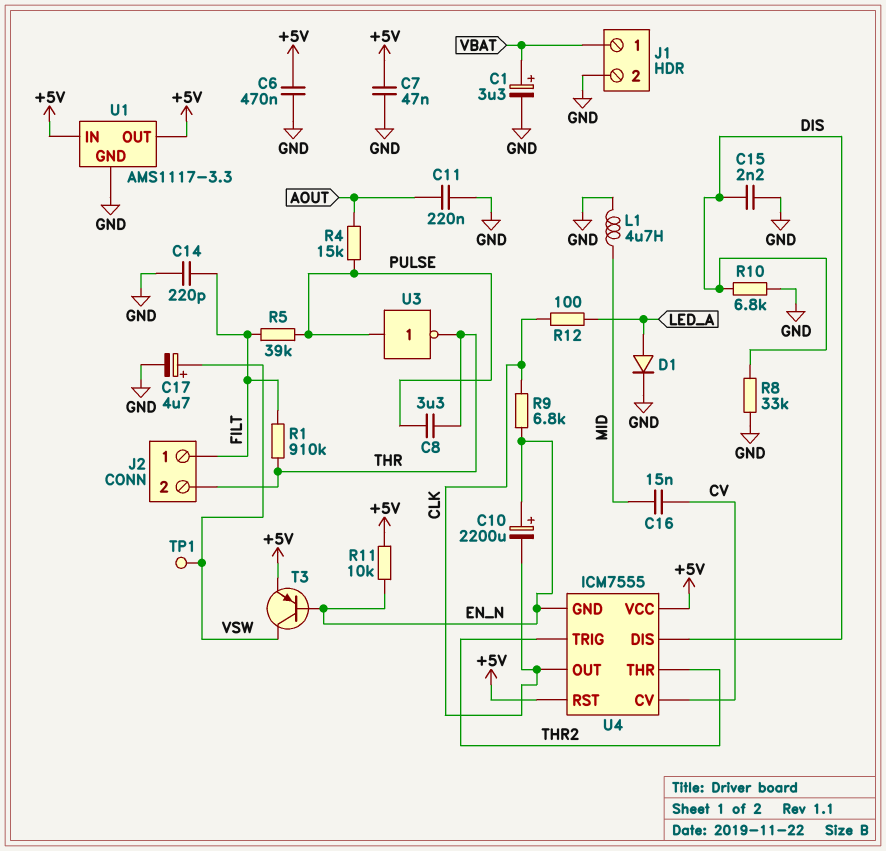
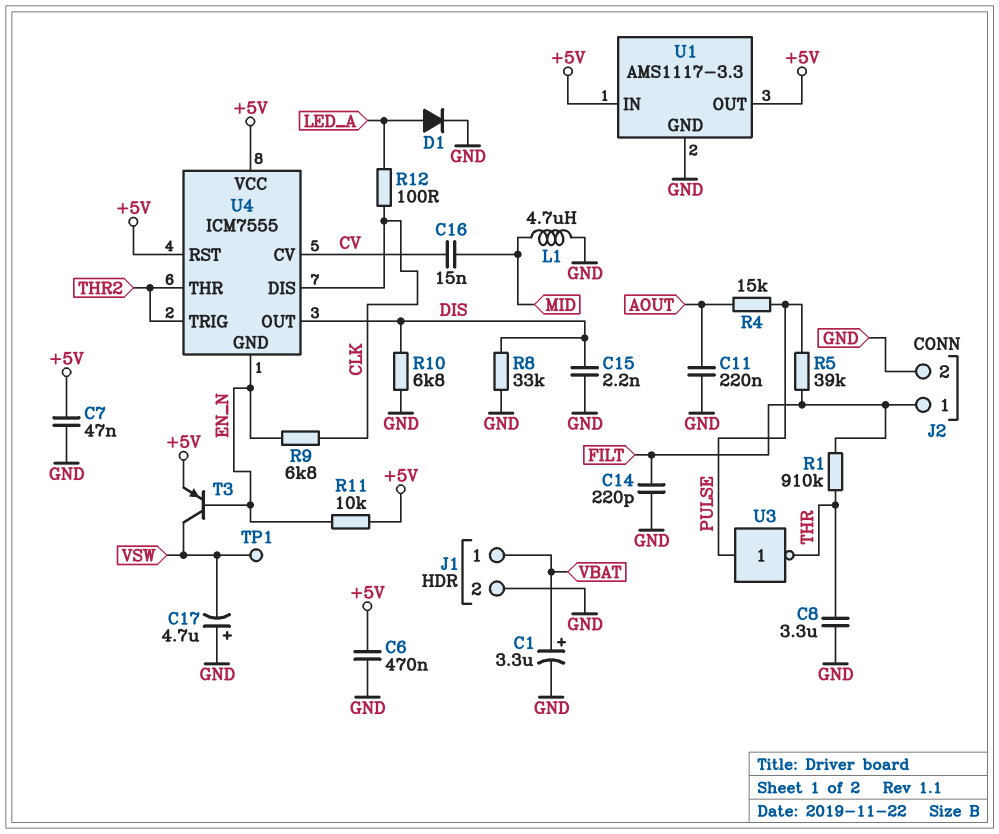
C8: 3.3uF (PULSE, THR) -> 3.3uF (GND, THR)
C10: 2200uF (plus EN_N, minus CLK) -> none
C17: 4.7uF (plus VSW, minus GND) -> 4.7uF (plus GND, minus VSW)
J2 pin 2: THR -> GND
U4 pin DIS: DIS -> CLK
U4 pin OUT: CLK -> DIS

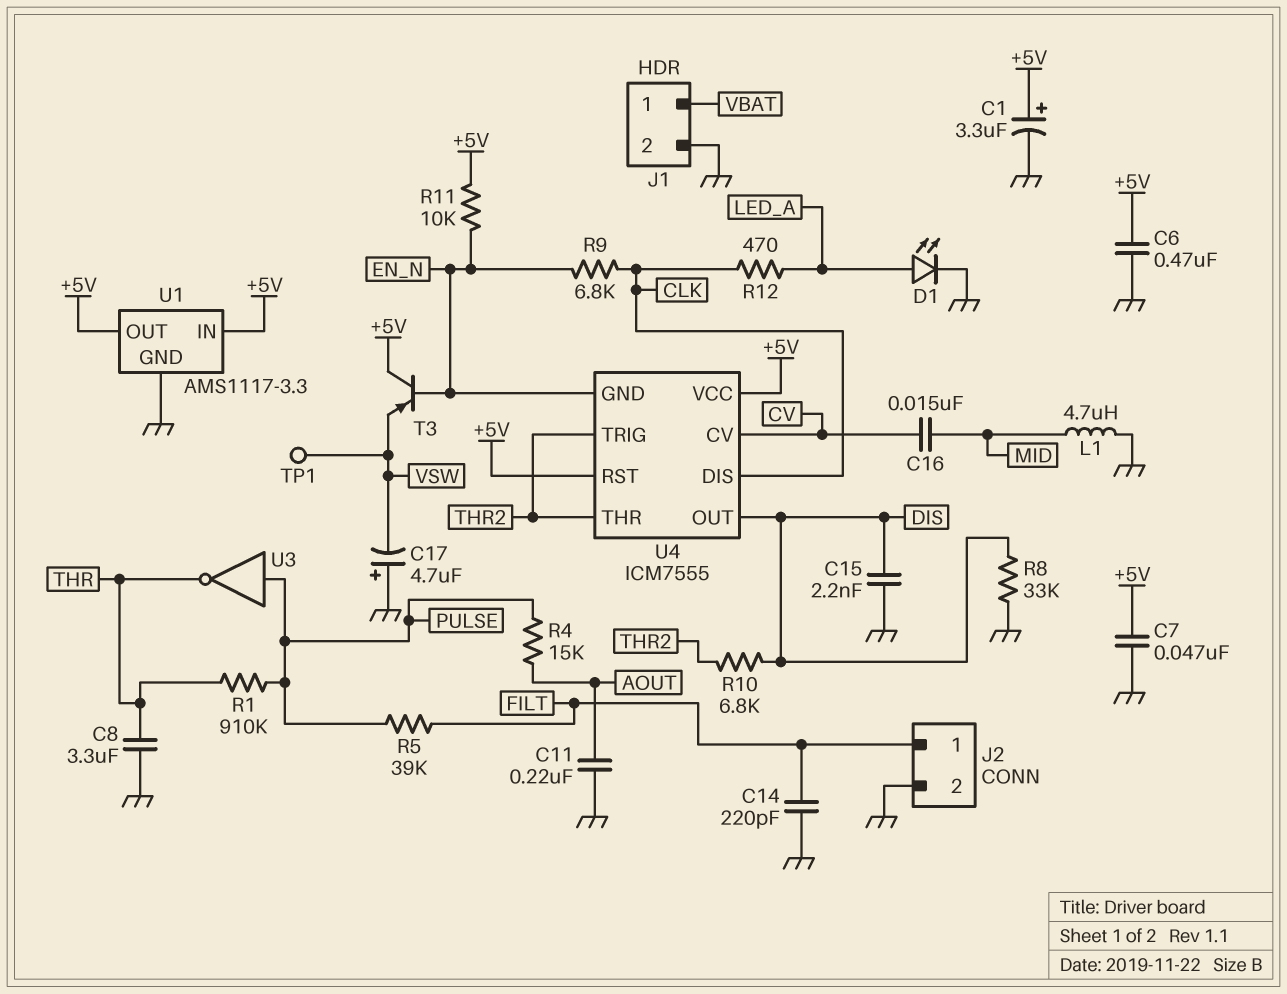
C1: 3.3uF (plus VBAT, minus GND) -> 3.3uF (plus +5V, minus GND)
D1: diode (A LED_A, K GND) -> LED (A LED_A, K GND)
R1: 910k (FILT, THR) -> 910k (PULSE, THR)
R10: 6.8k (DIS, GND) -> 6.8k (DIS, THR2)
R12: 100 (CLK, LED_A) -> 470 (CLK, LED_A)
T3: PNP (B EN_N, C VSW, E +5V) -> PNP (B EN_N, C +5V, E VSW)

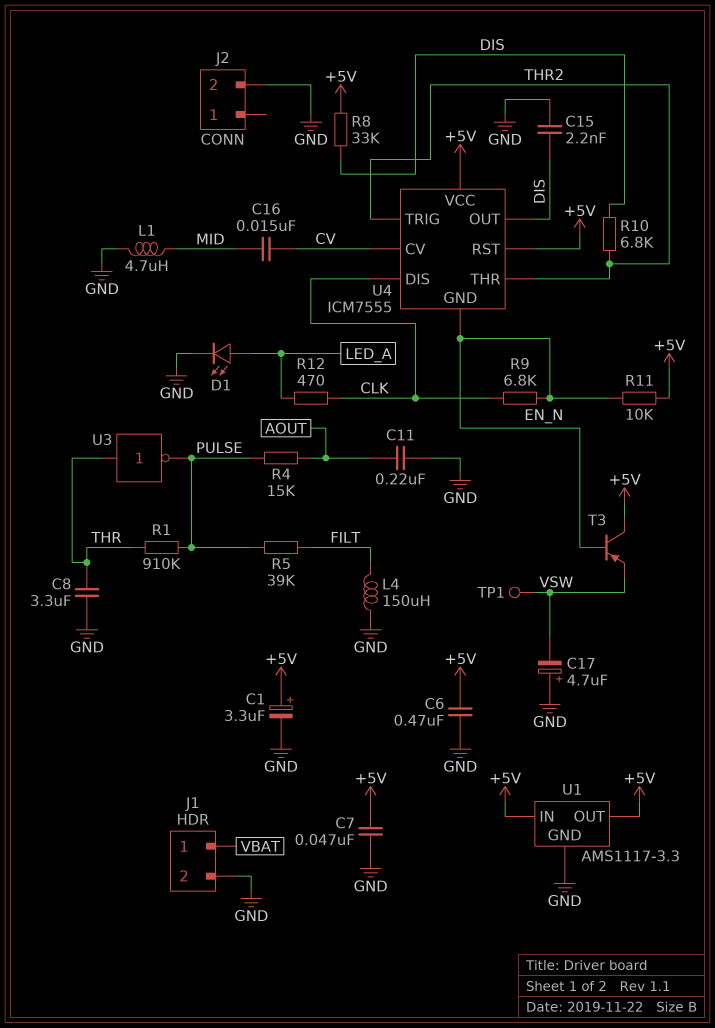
C14: 220pF (FILT, GND) -> none
J2 pin 1: FILT -> none
L4: none -> 150uH (FILT, GND)
R8: 33k (DIS, GND) -> 33k (+5V, DIS)
U3: NOT (in PULSE, out THR) -> NOT (in THR, out PULSE)

